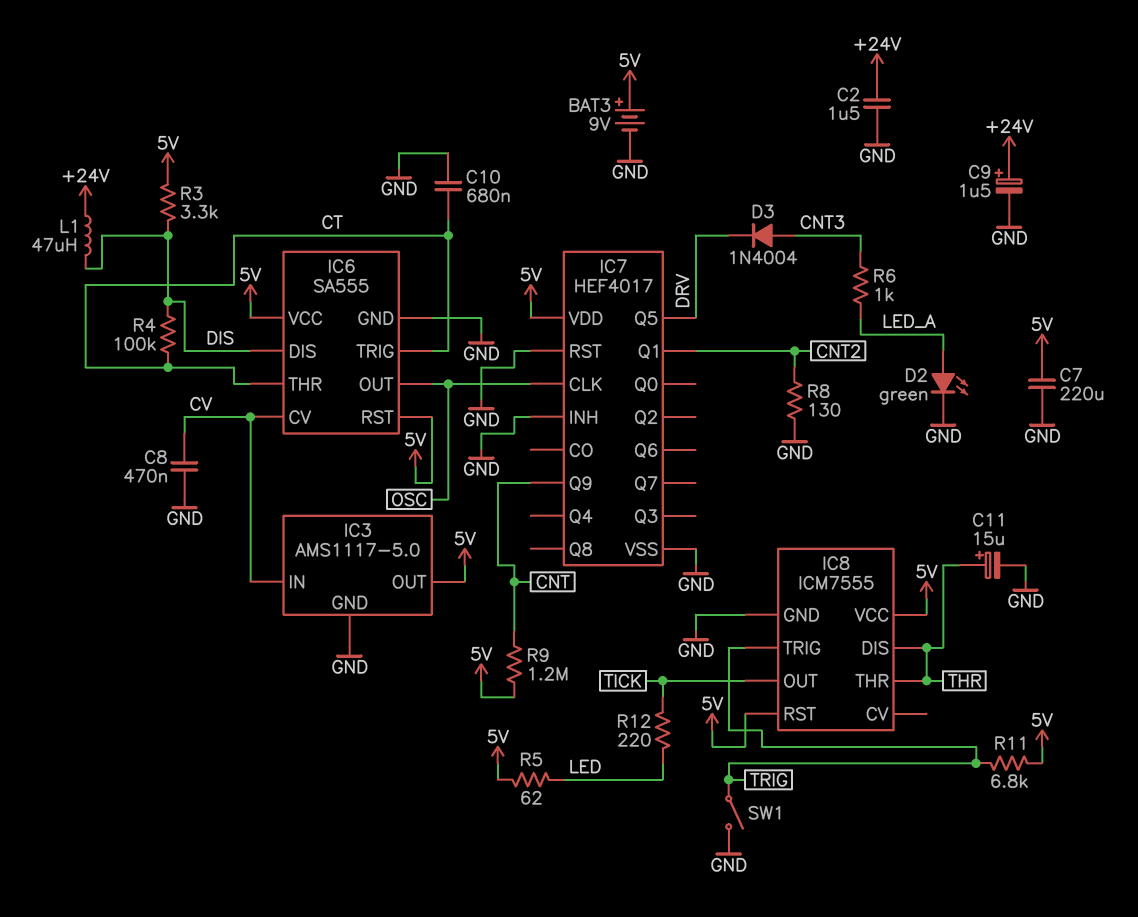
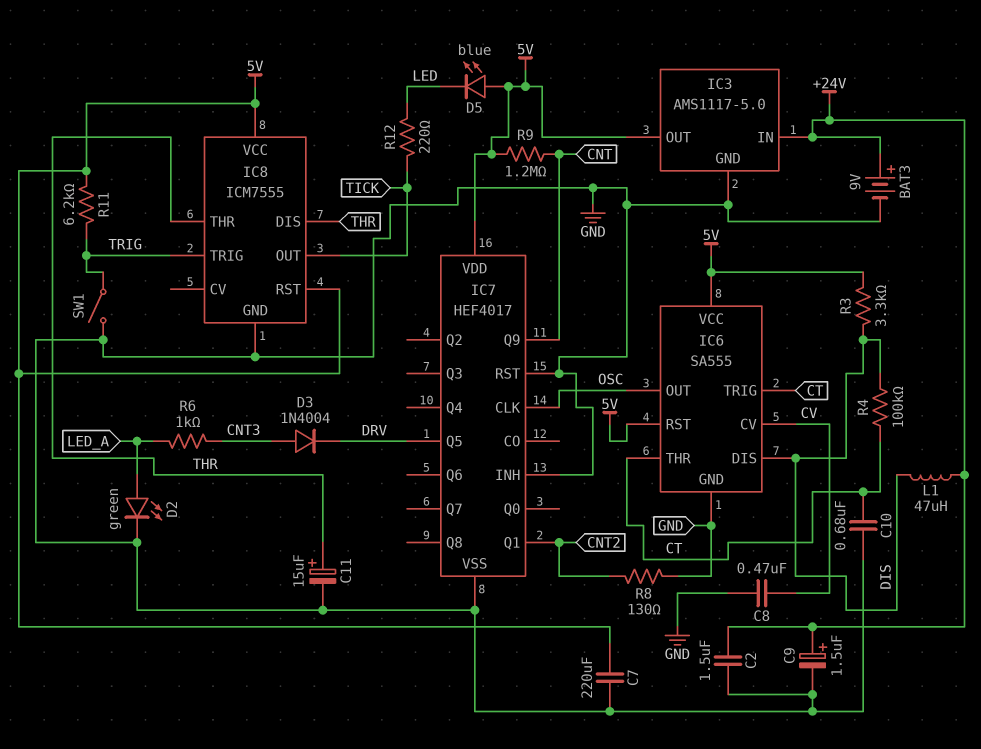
BAT3: 9V (plus 5V, minus GND) -> 9V (plus +24V, minus GND)
D5: none -> LED blue (A 5V, K LED)
IC3 pin IN: CV -> +24V
R5: 62 (5V, LED) -> none
R11: 6.8k (5V, TRIG) -> 6.2k (5V, TRIG)

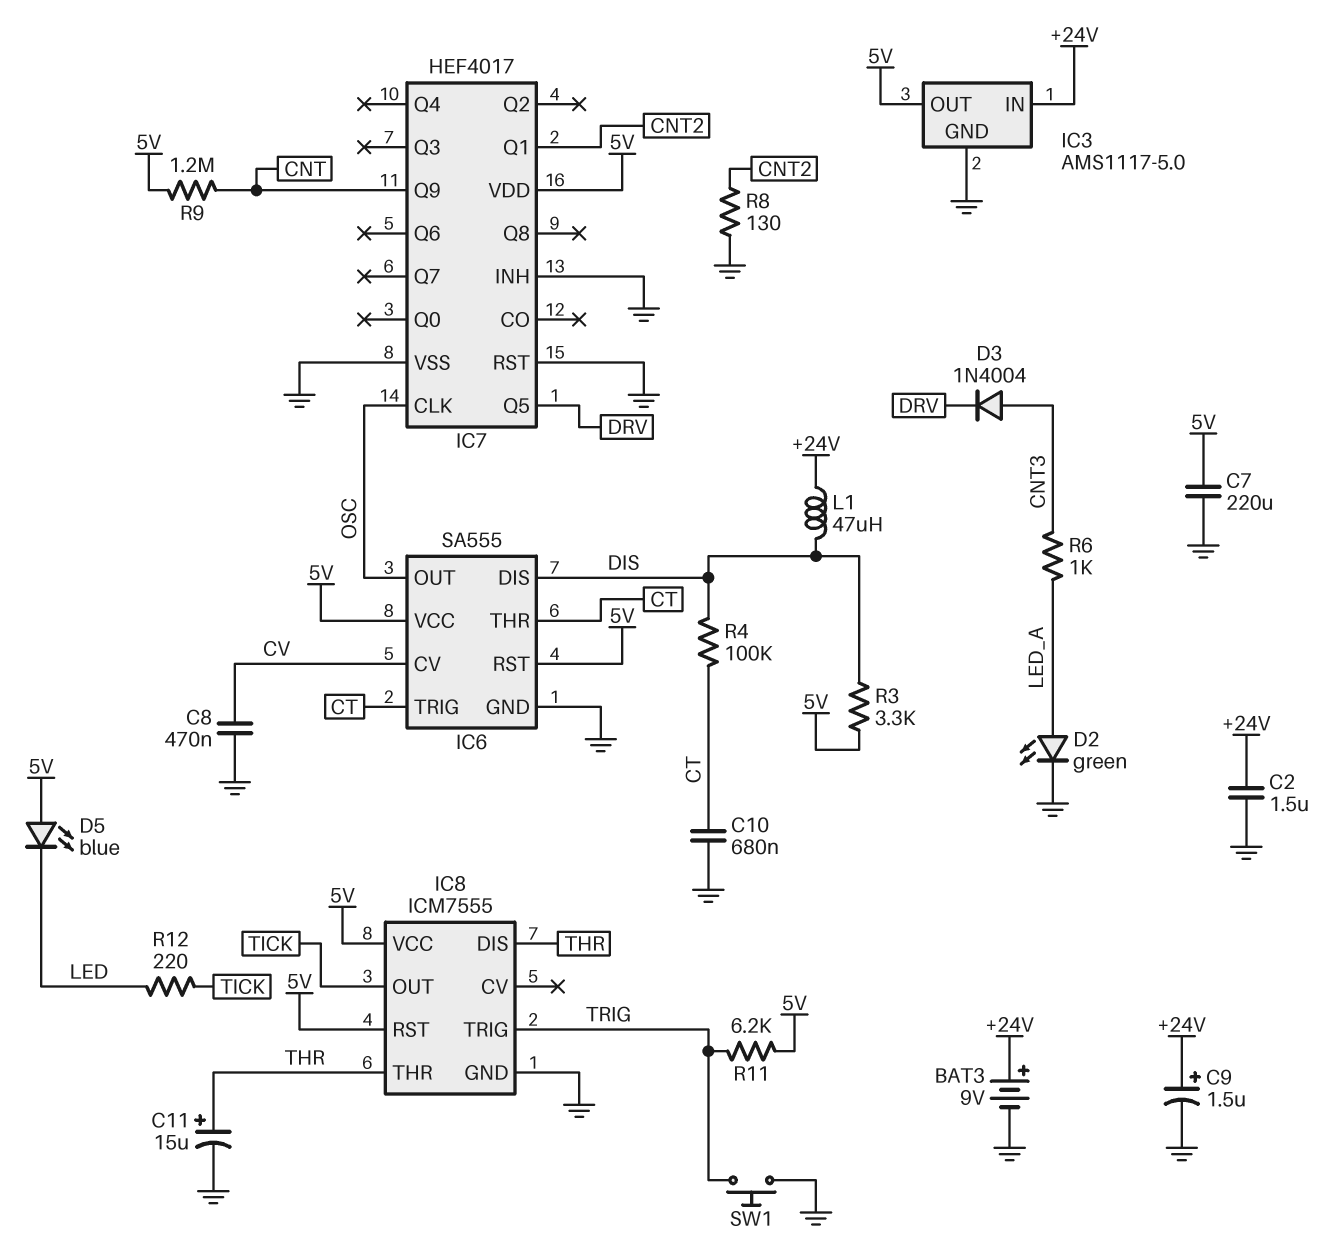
SW1: switch (GND, TRIG) -> button (GND, TRIG)

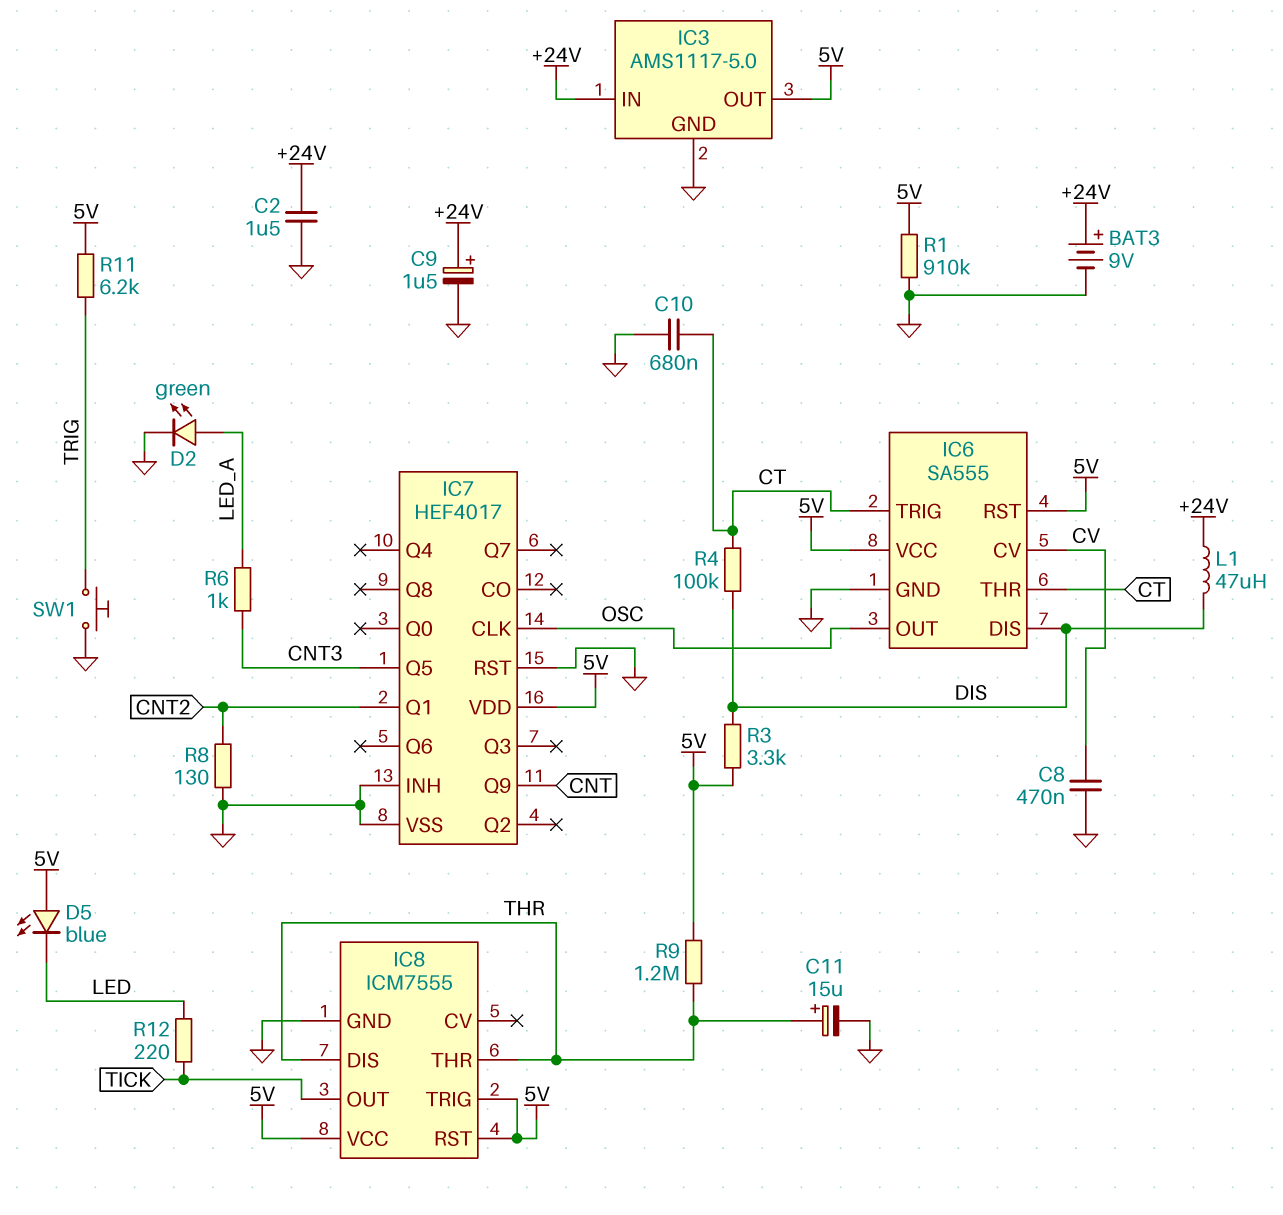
C7: 220uF (5V, GND) -> none
D3: diode 1N4004 (A CNT3, K DRV) -> none
IC7 pin Q5: DRV -> CNT3
IC8 pin TRIG: TRIG -> 5V
R1: none -> 910k (5V, GND)
R9: 1.2M (5V, CNT) -> 1.2M (5V, THR)

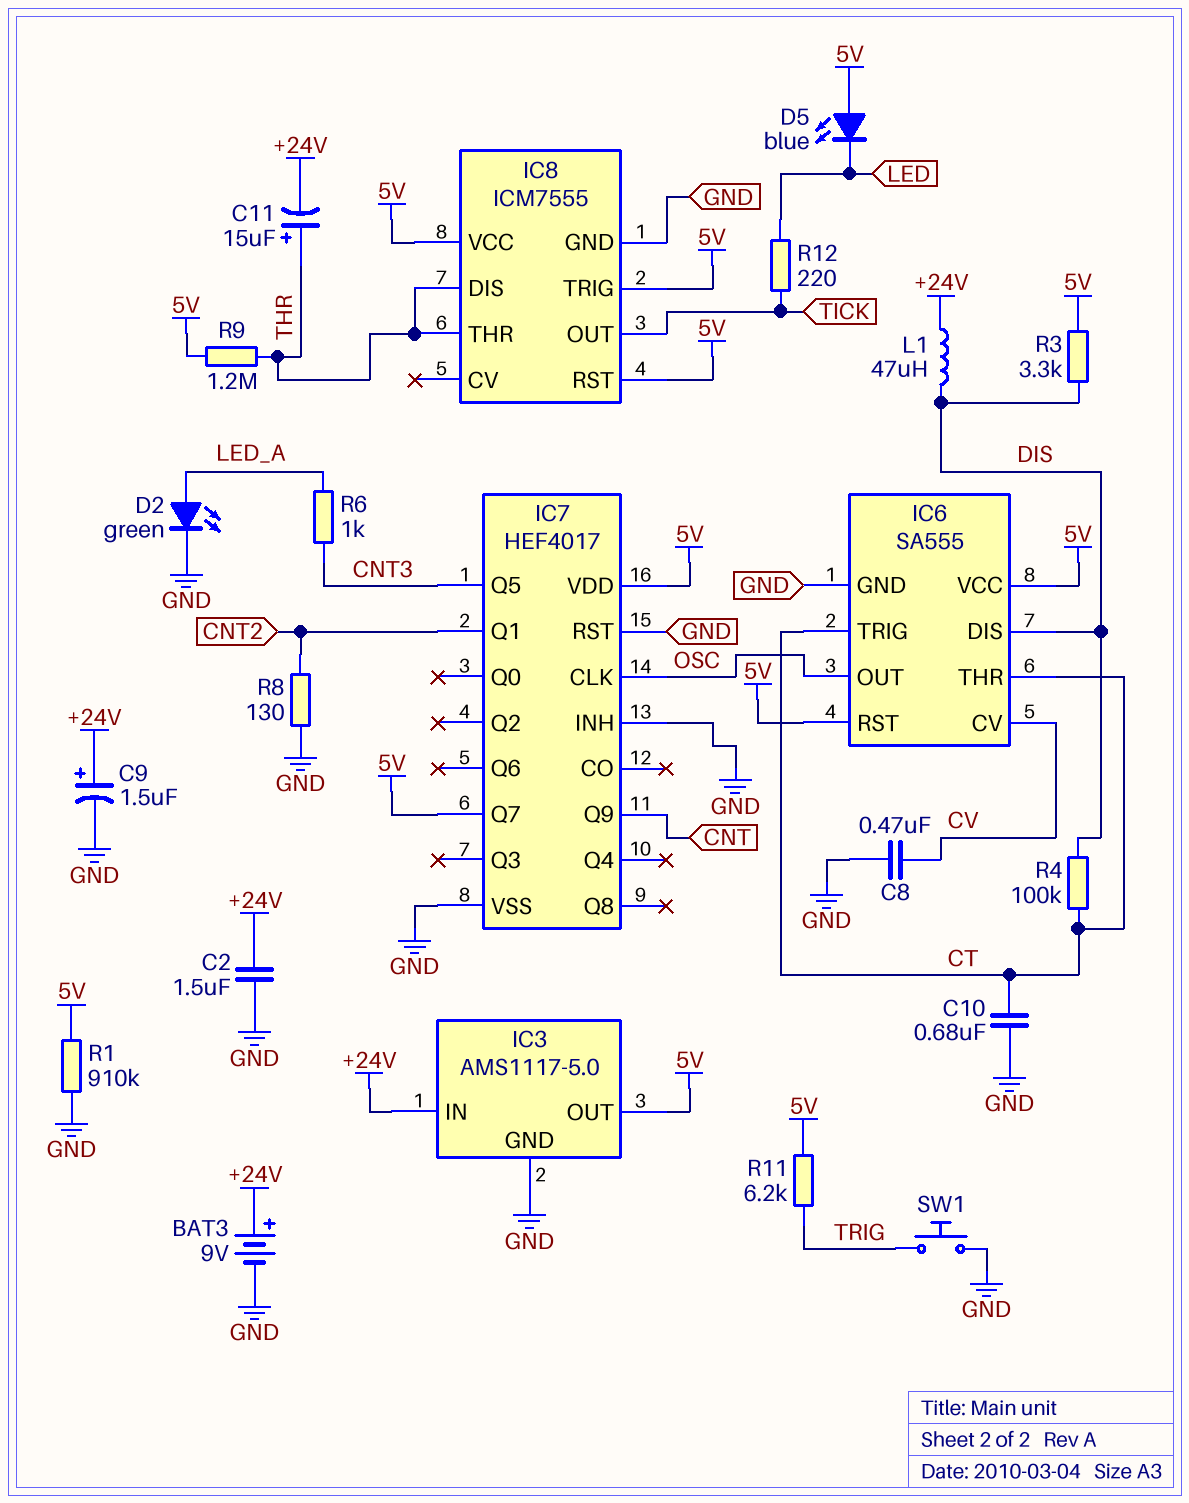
C11: 15uF (plus THR, minus GND) -> 15uF (plus THR, minus +24V)
IC7 pin Q7: none -> 5V

